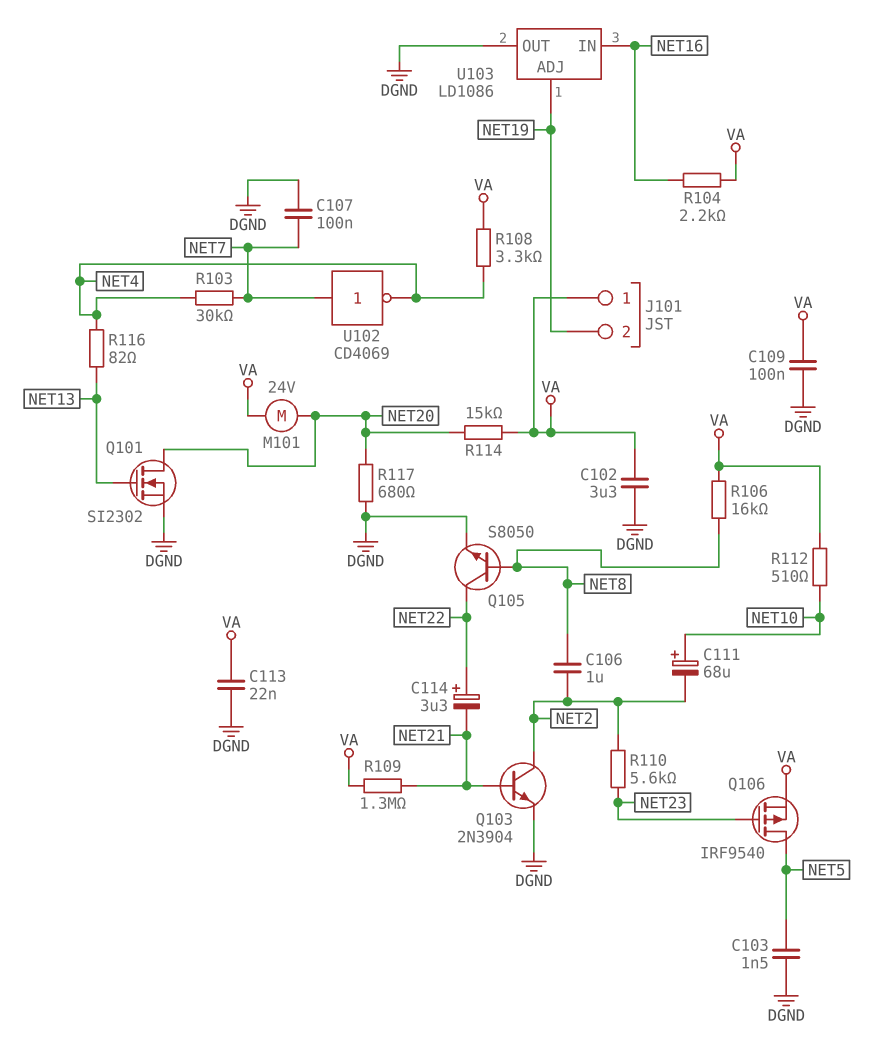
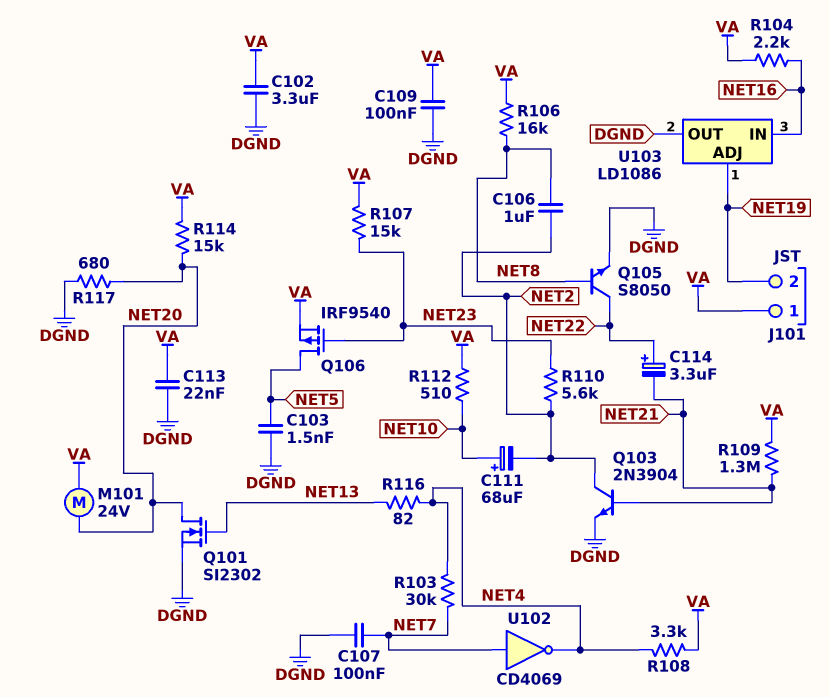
R107: none -> 15k (NET23, VA)

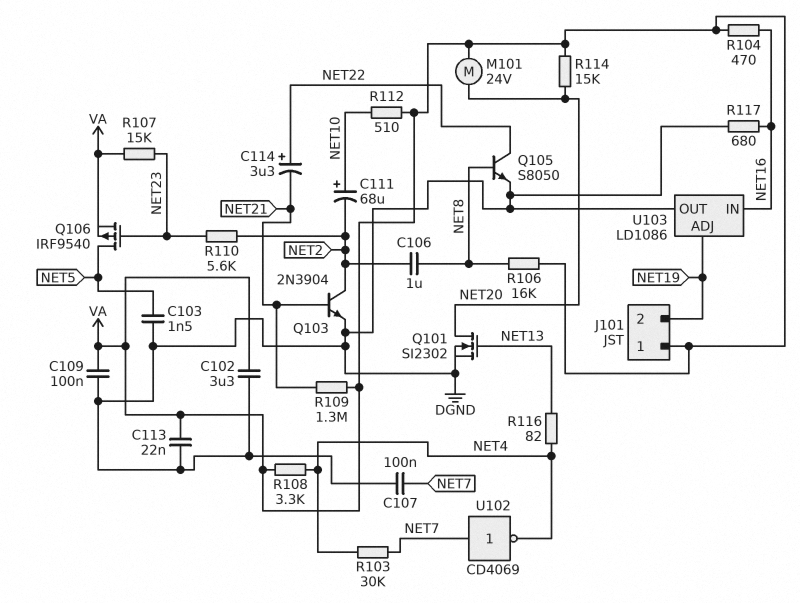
R104: 2.2k (NET16, VA) -> 470 (NET16, VA)
R117: 680 (DGND, NET20) -> 680 (DGND, NET16)

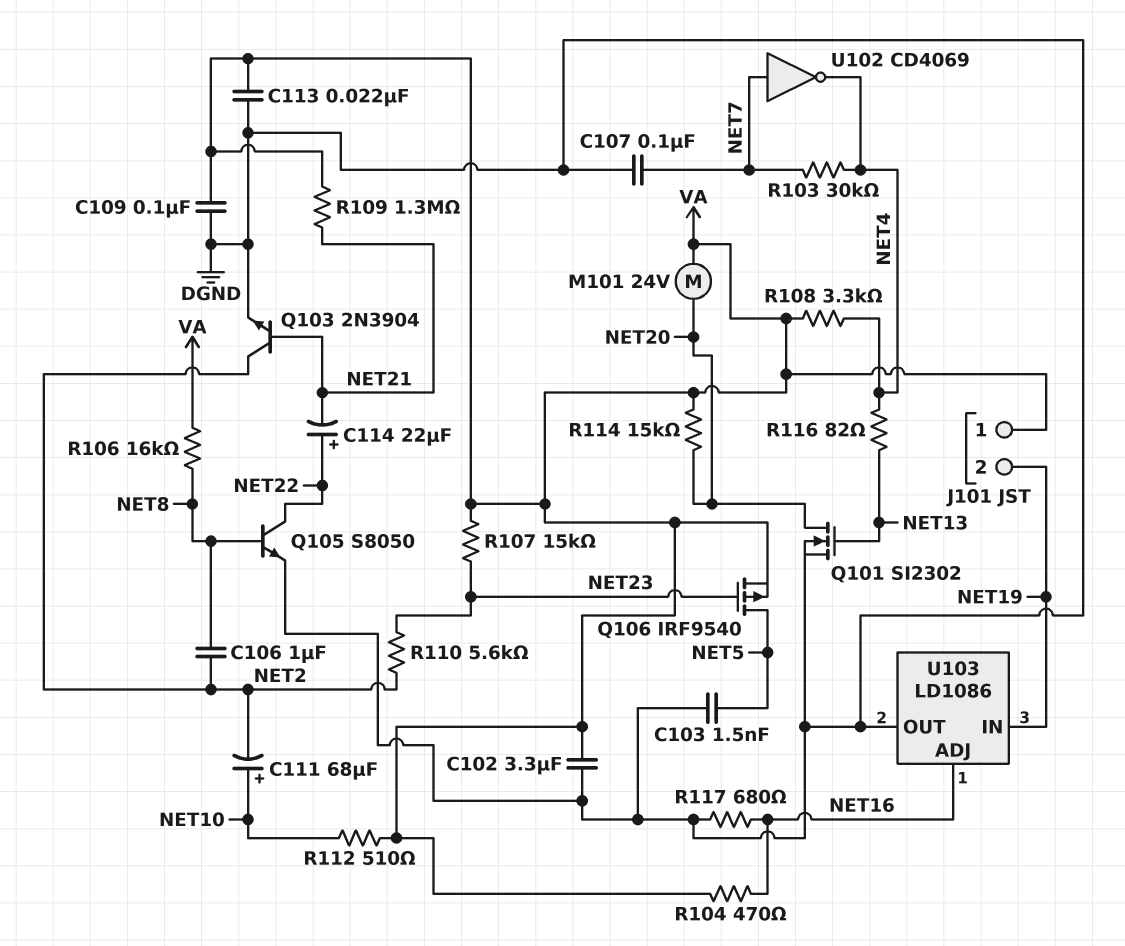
C114: 3.3uF (plus NET22, minus NET21) -> 22uF (plus NET22, minus NET21)
U103 pin ADJ: NET19 -> NET16
U103 pin IN: NET16 -> NET19

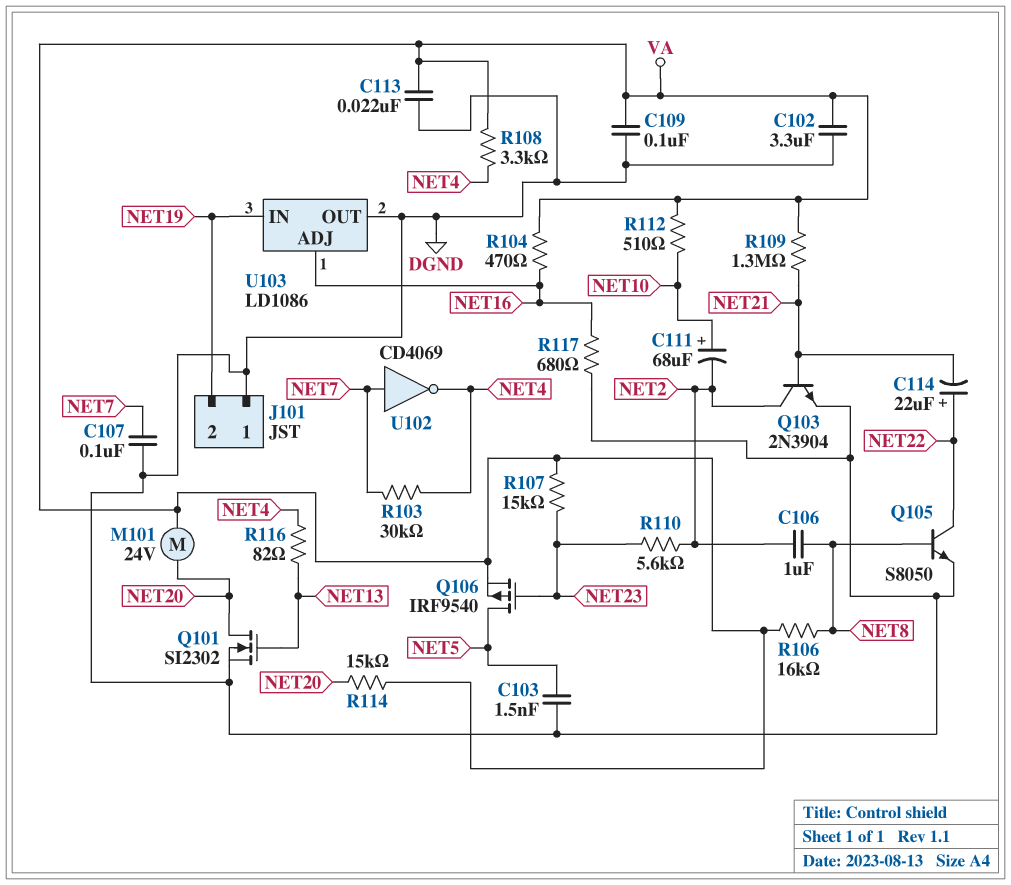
J101 pin 1: VA -> DGND

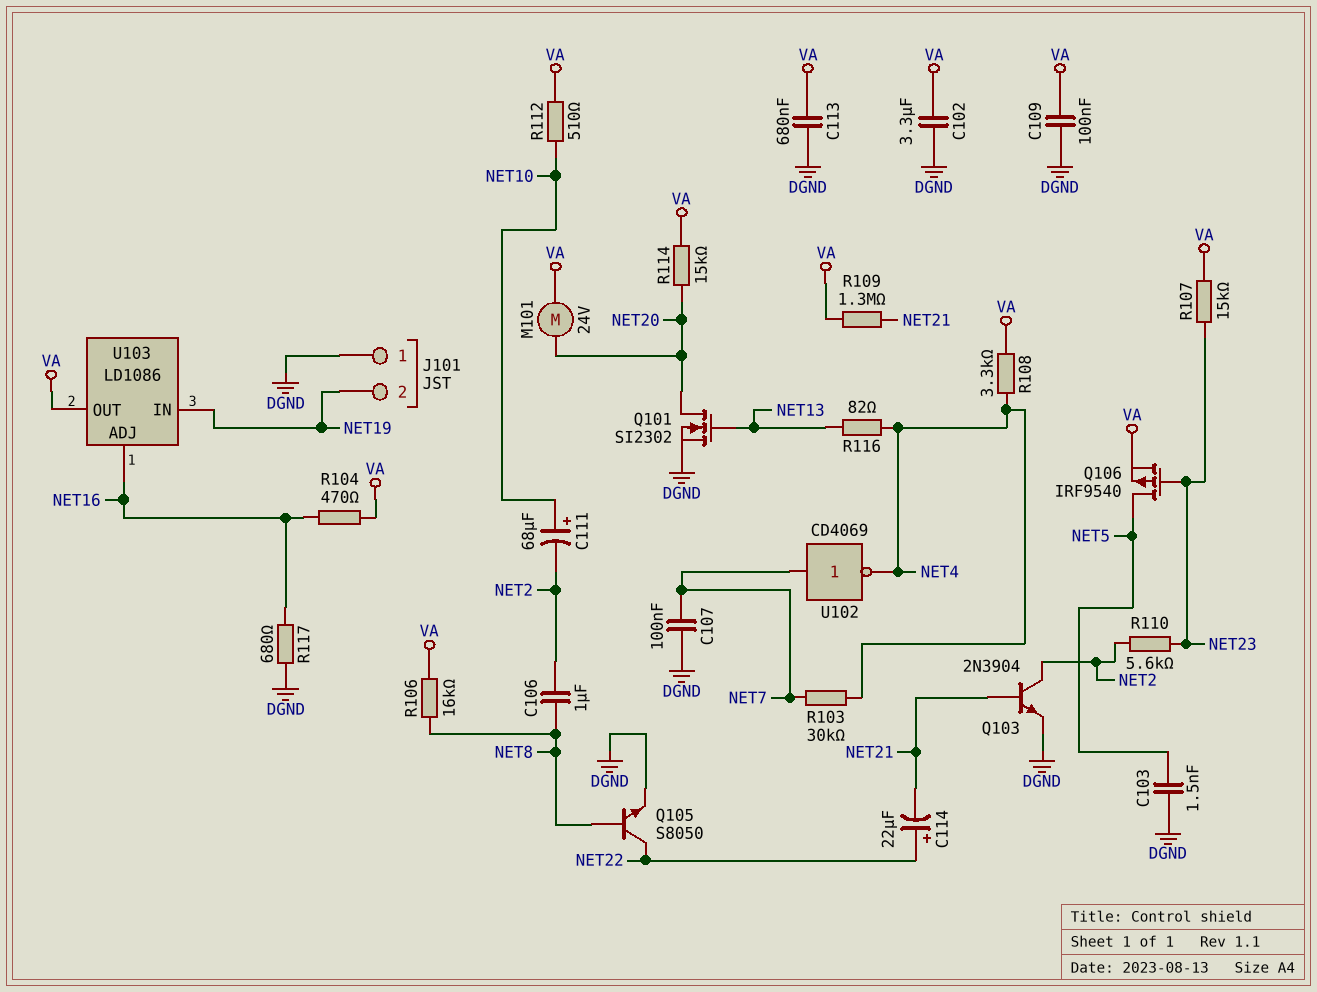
C113: 22nF (DGND, VA) -> 680nF (DGND, VA)
U103 pin OUT: DGND -> VA

